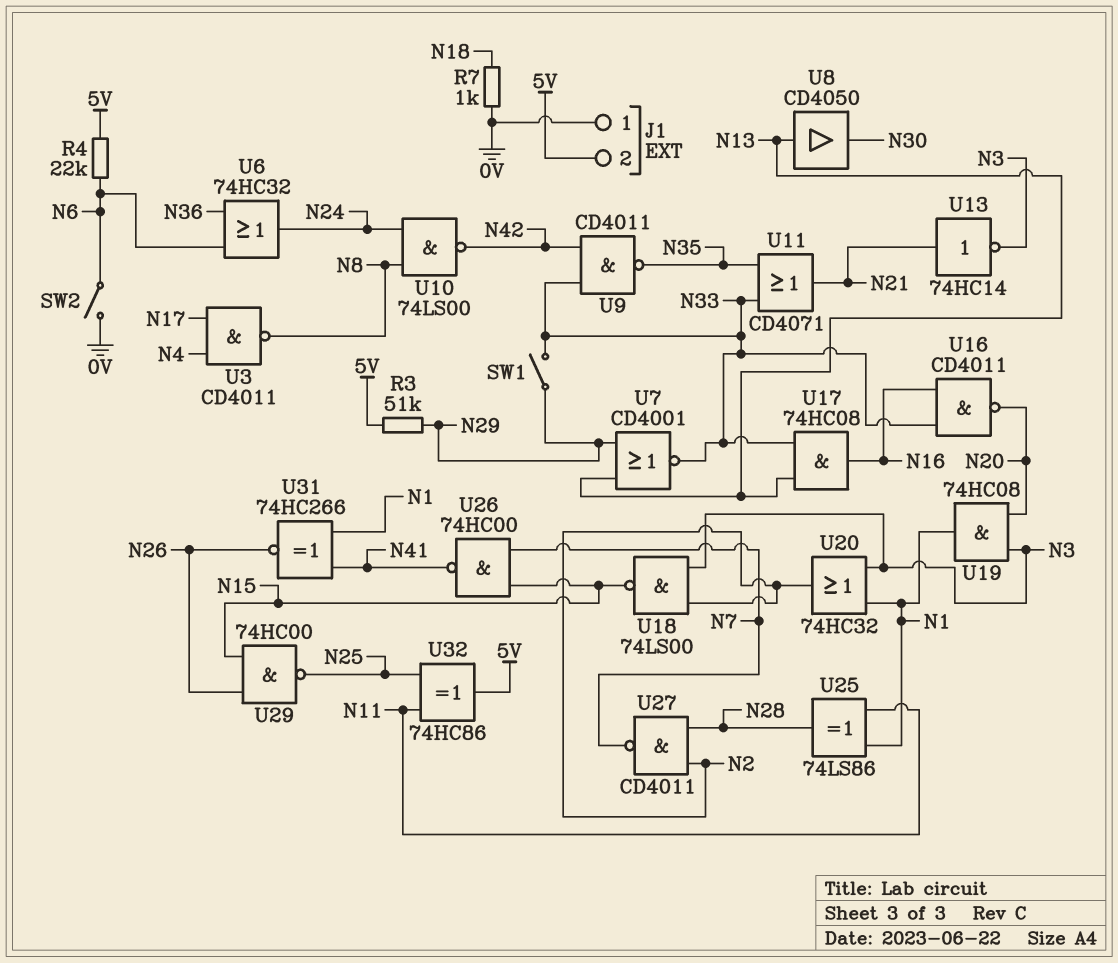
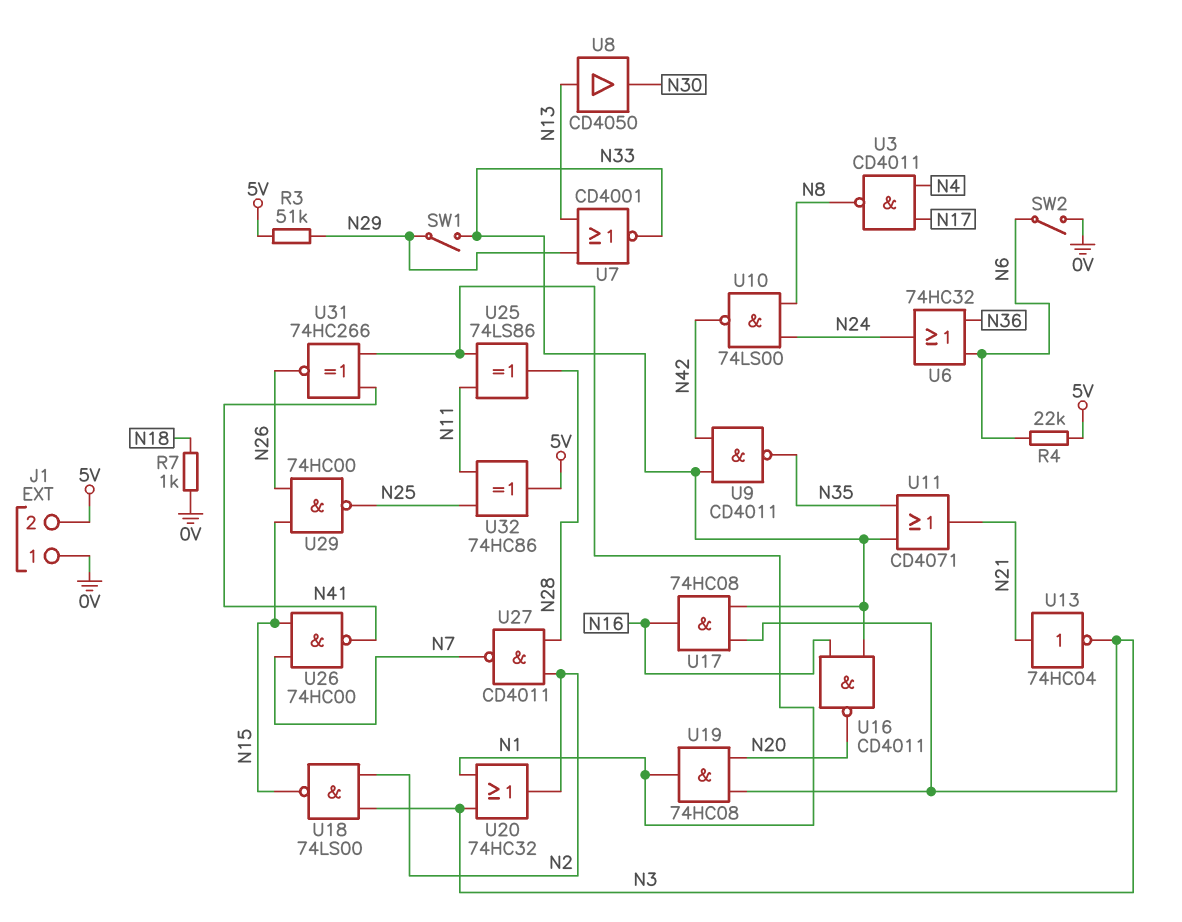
U13: NOT 74HC14 (in N21, out N3) -> NOT 74HC04 (in N21, out N3)
U17: AND 74HC08 (in N13, in N33, out N16) -> AND 74HC08 (in N3, in N33, out N16)

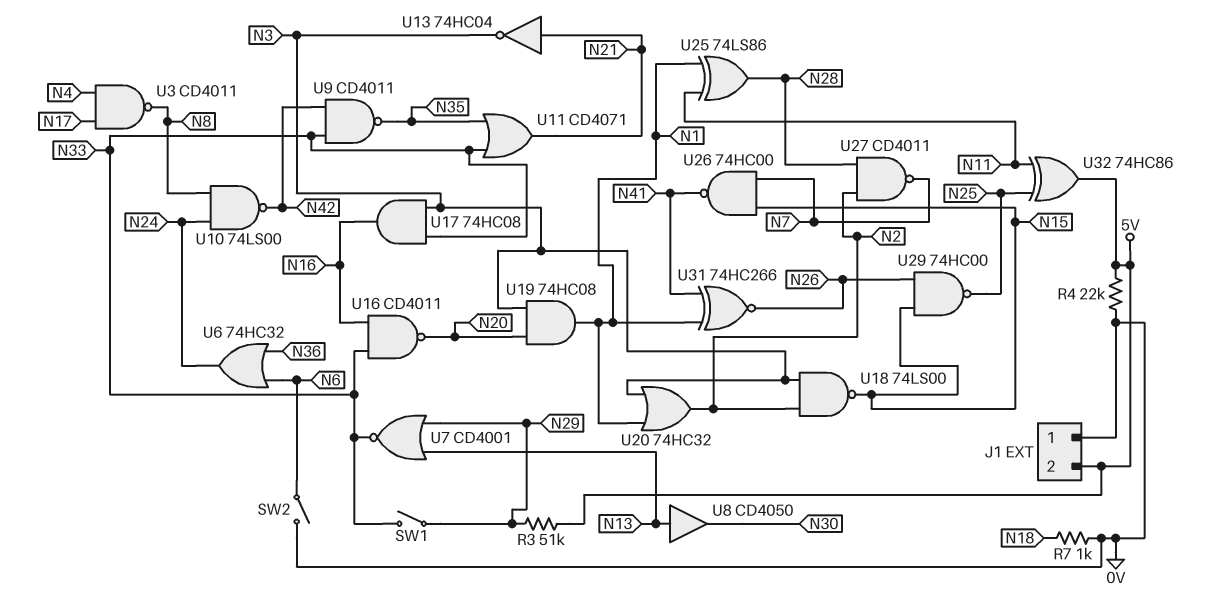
R4: 22k (5V, N6) -> 22k (0V, 5V)

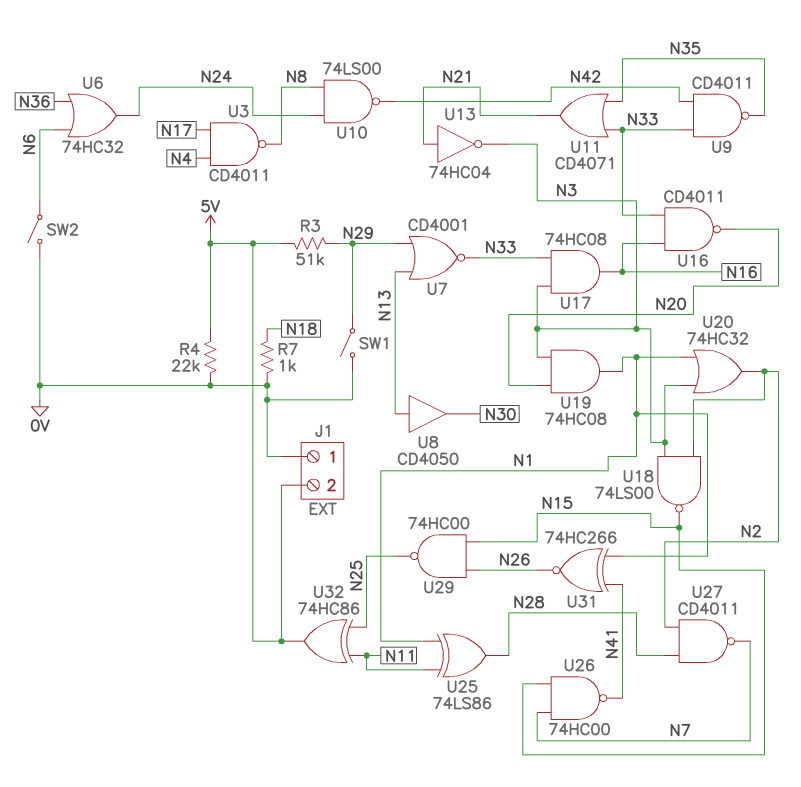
SW1: switch (N29, N33) -> switch (0V, N29)

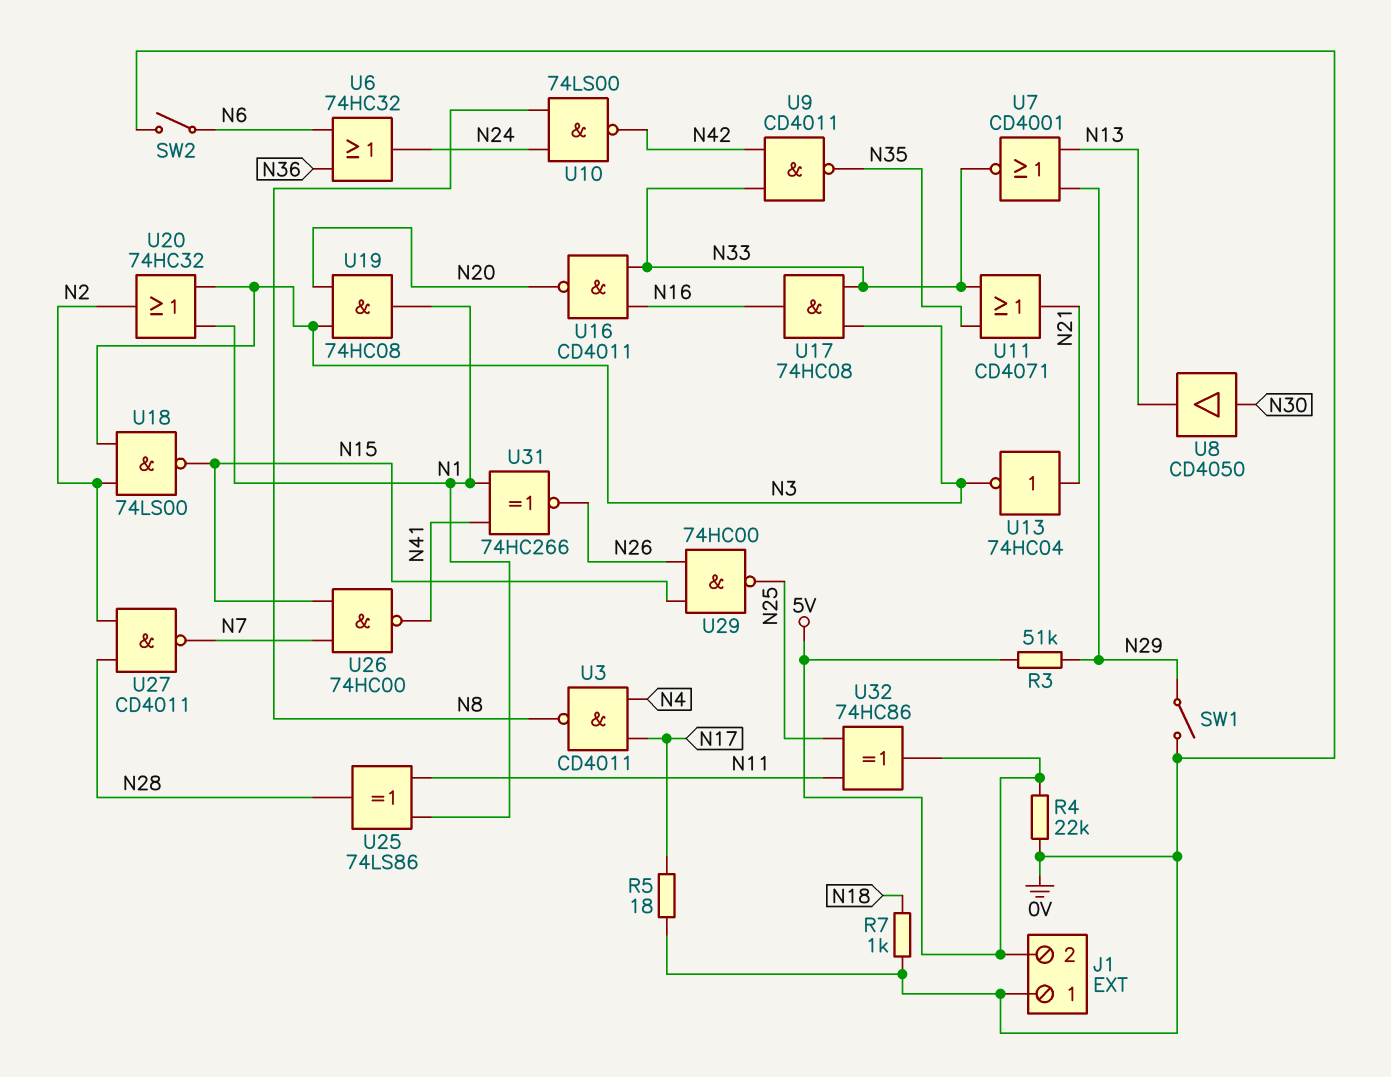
R5: none -> 18 (0V, N17)
U8: buffer CD4050 (in N13, out N30) -> buffer CD4050 (in N30, out N13)

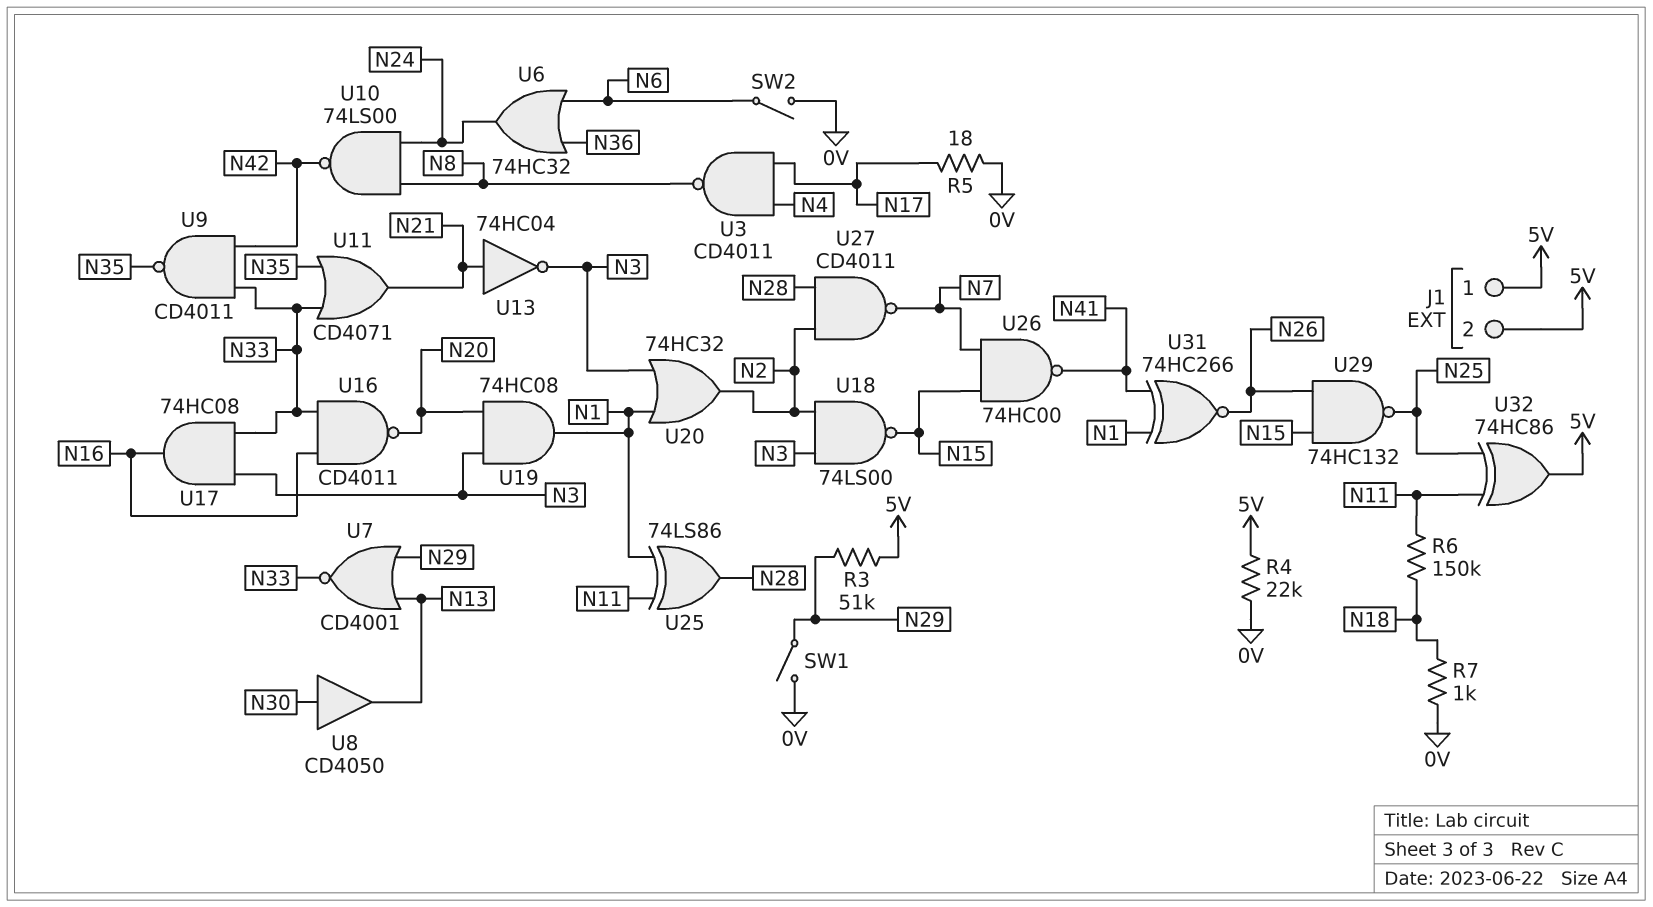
J1 pin 1: 0V -> 5V
R6: none -> 150k (N11, N18)
U29: NAND 74HC00 (in N15, in N26, out N25) -> NAND 74HC132 (in N15, in N26, out N25)

